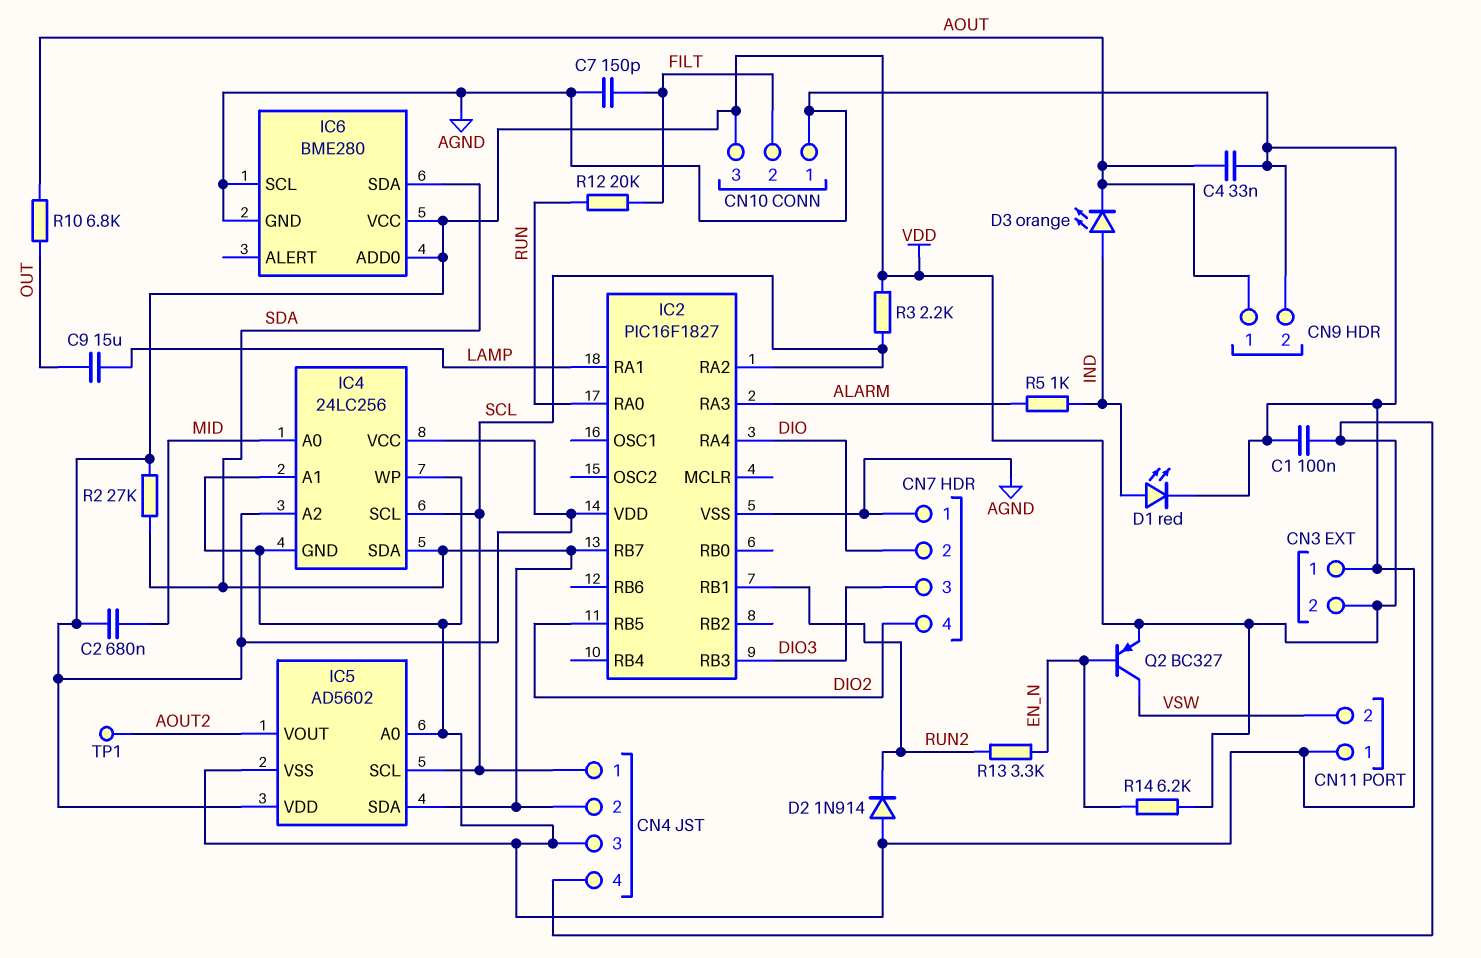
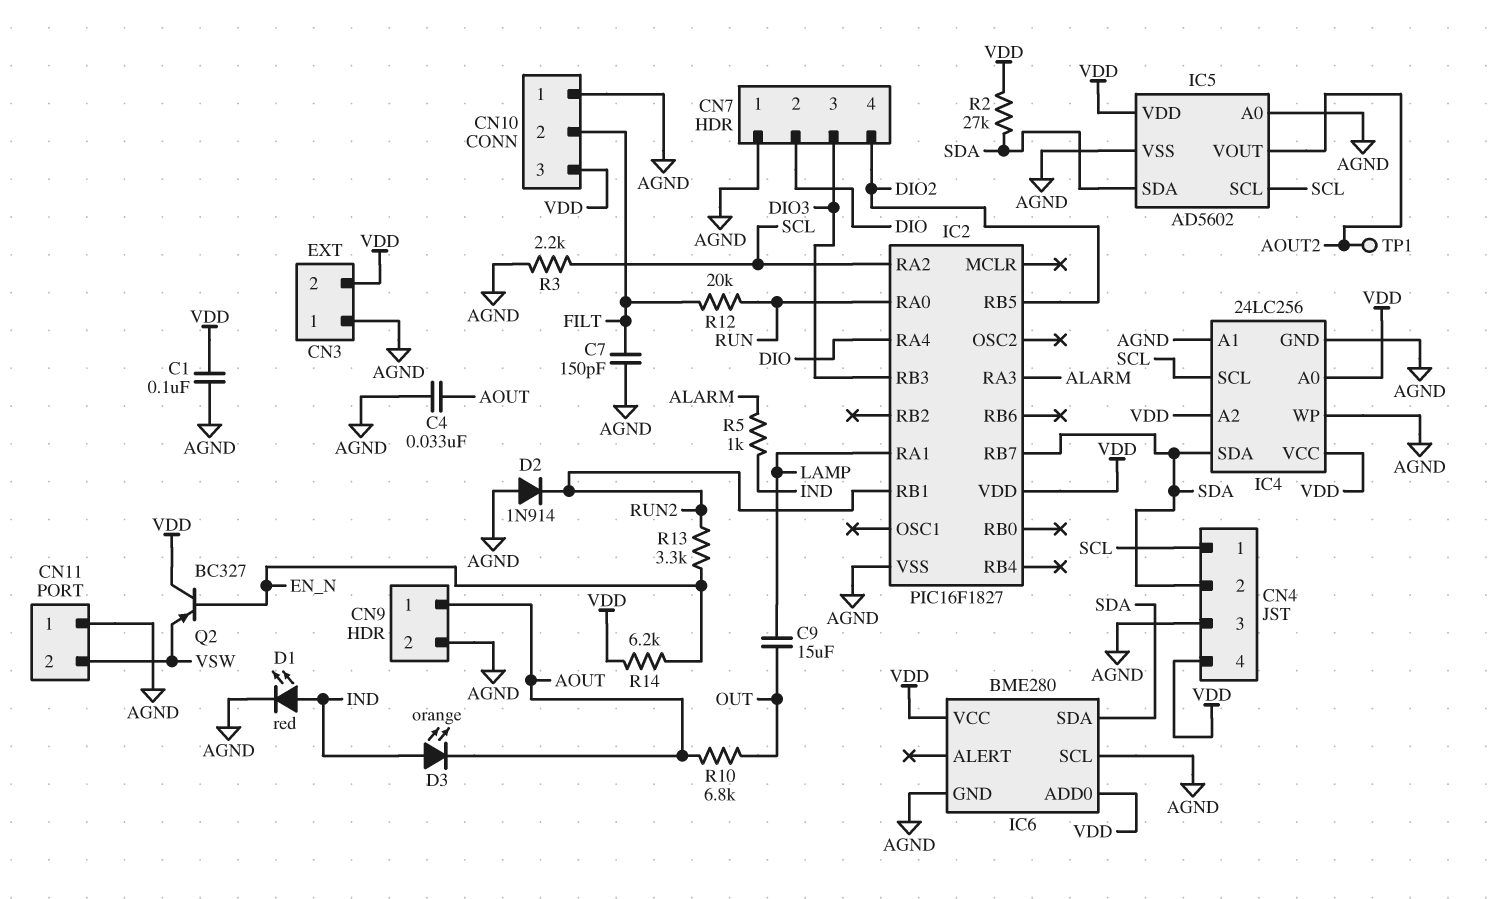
C2: 680nF (MID, VDD) -> none
IC4 pin A0: MID -> VDD
Q2: PNP BC327 (B EN_N, C VSW, E VDD) -> PNP BC327 (B EN_N, C VDD, E VSW)
R3: 2.2k (SCL, VDD) -> 2.2k (AGND, SCL)

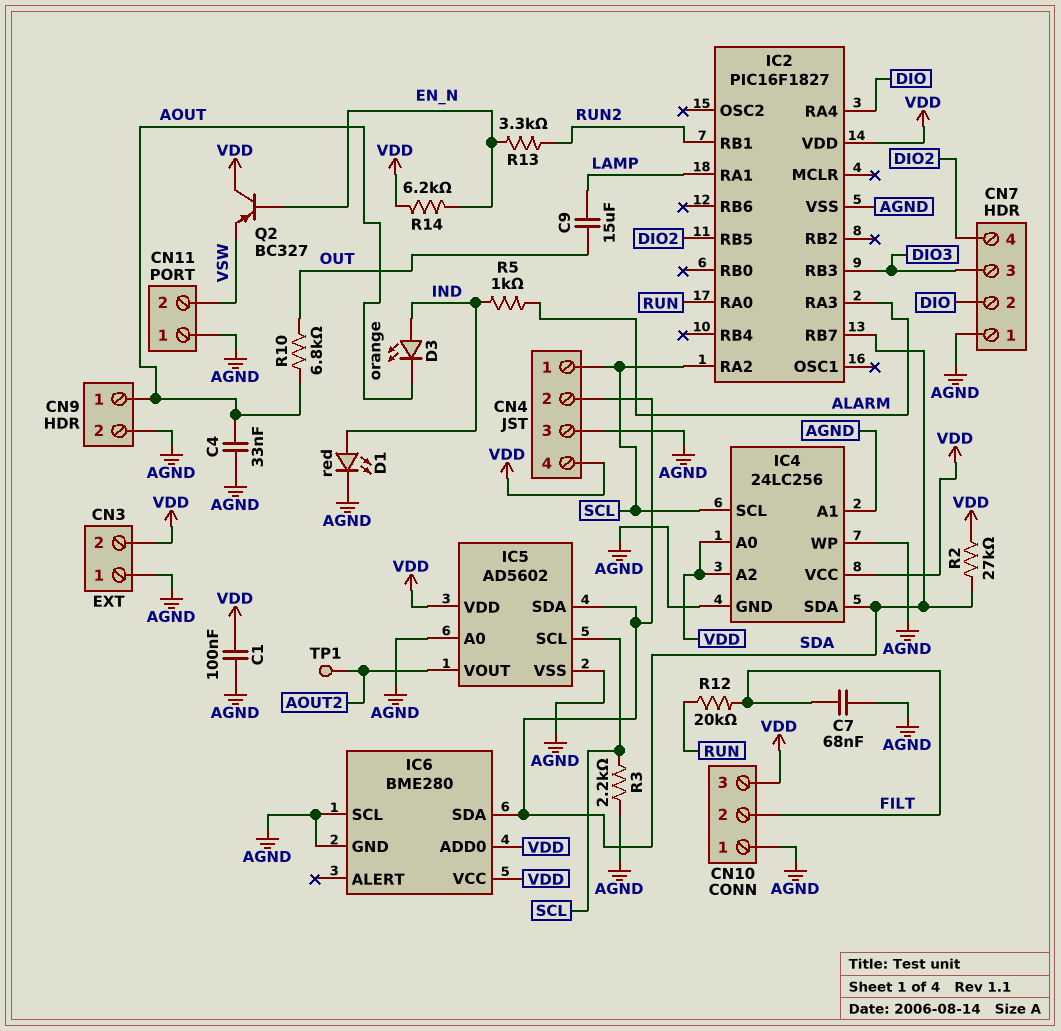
C7: 150pF (AGND, FILT) -> 68nF (AGND, FILT)
D2: diode 1N914 (A AGND, K RUN2) -> none

